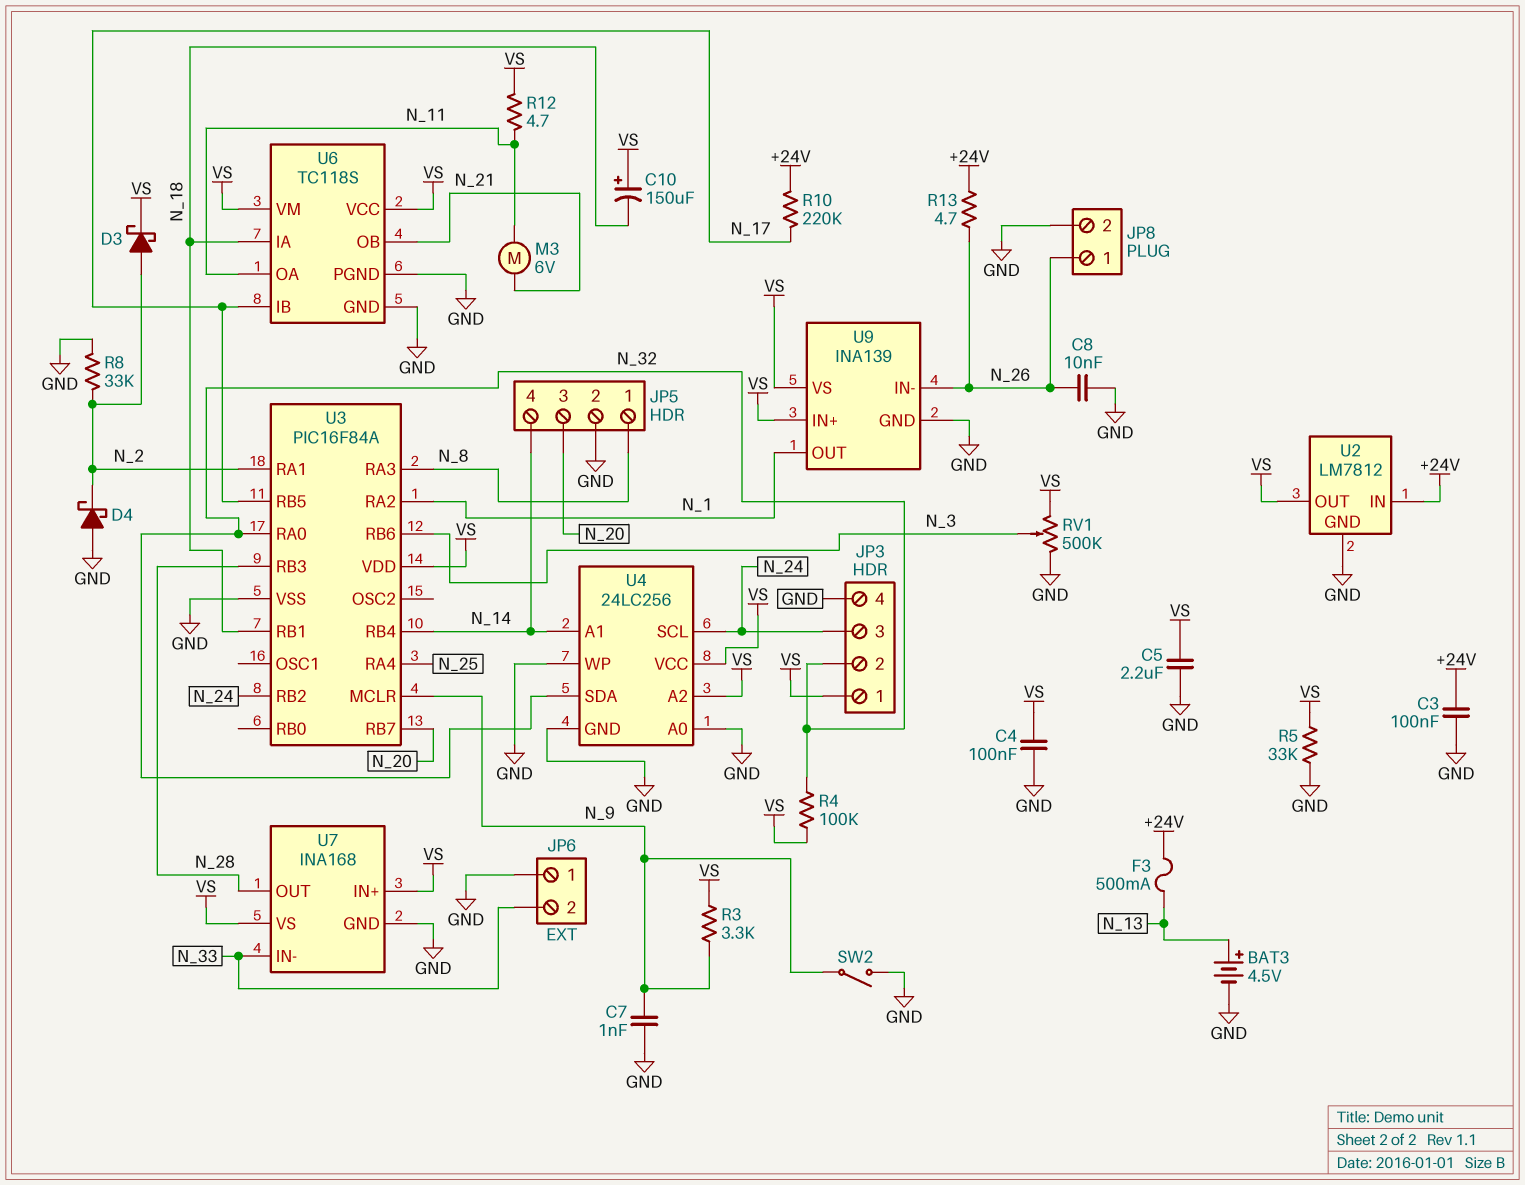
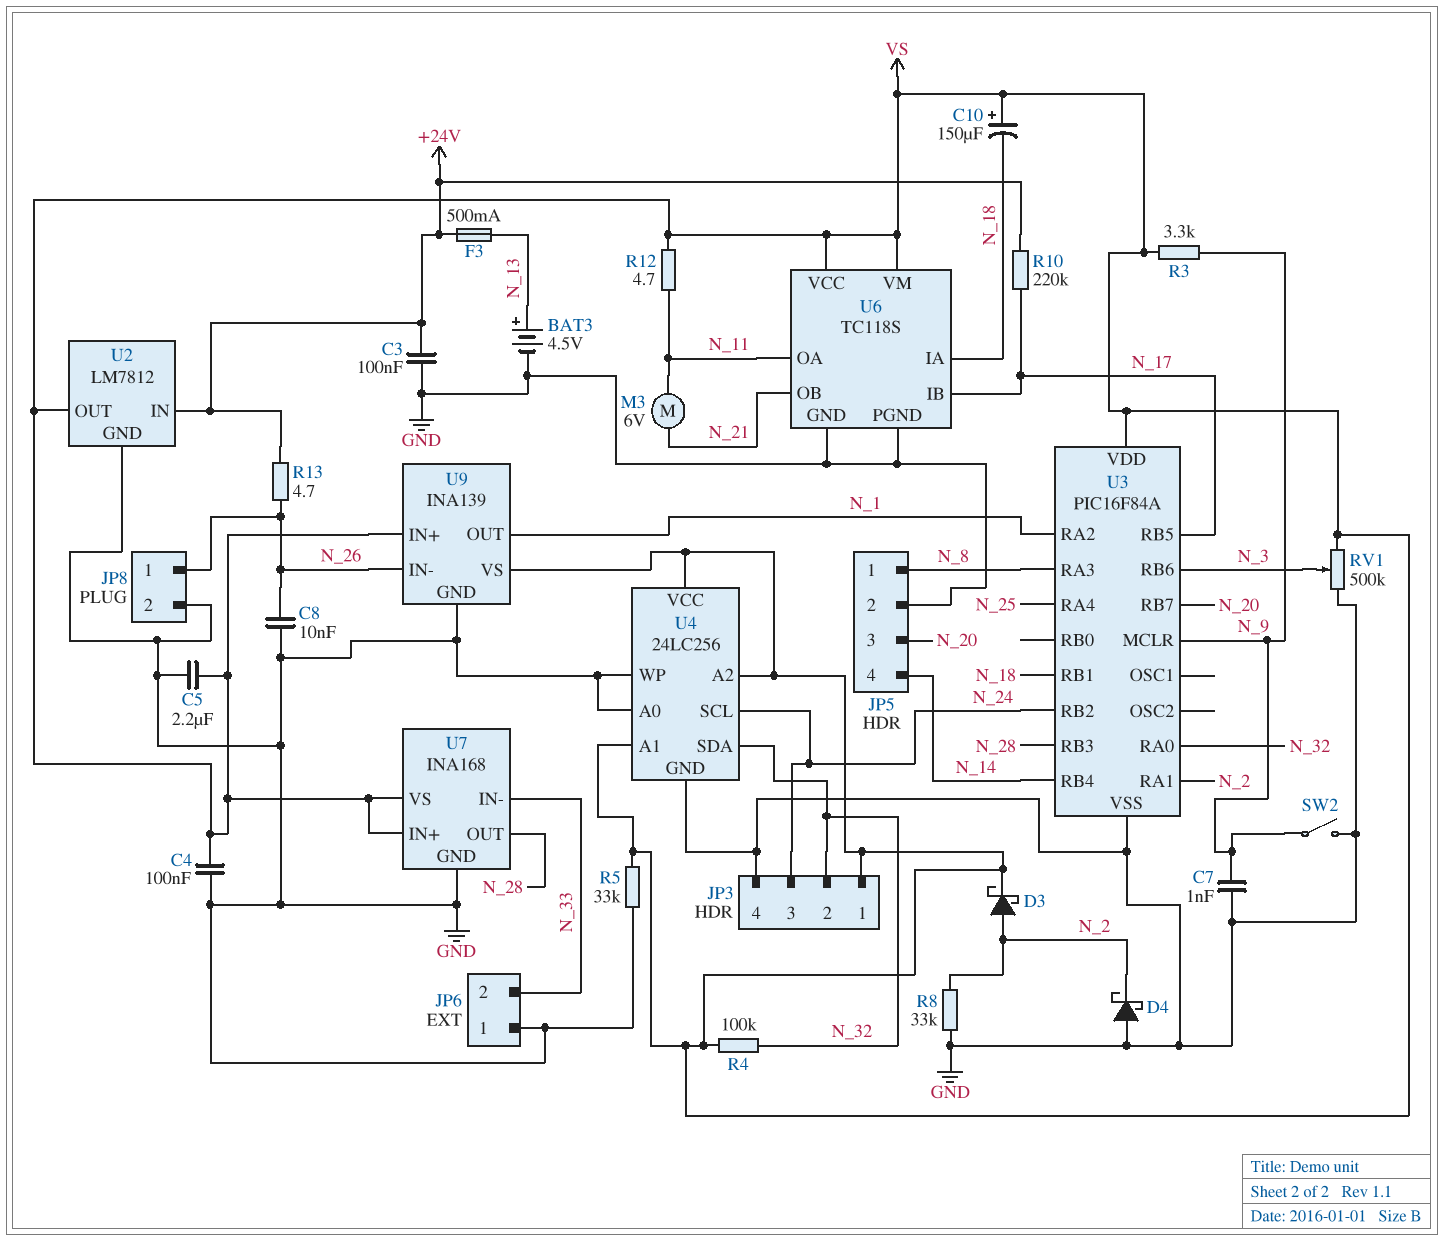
U4 pin A1: N_14 -> VS

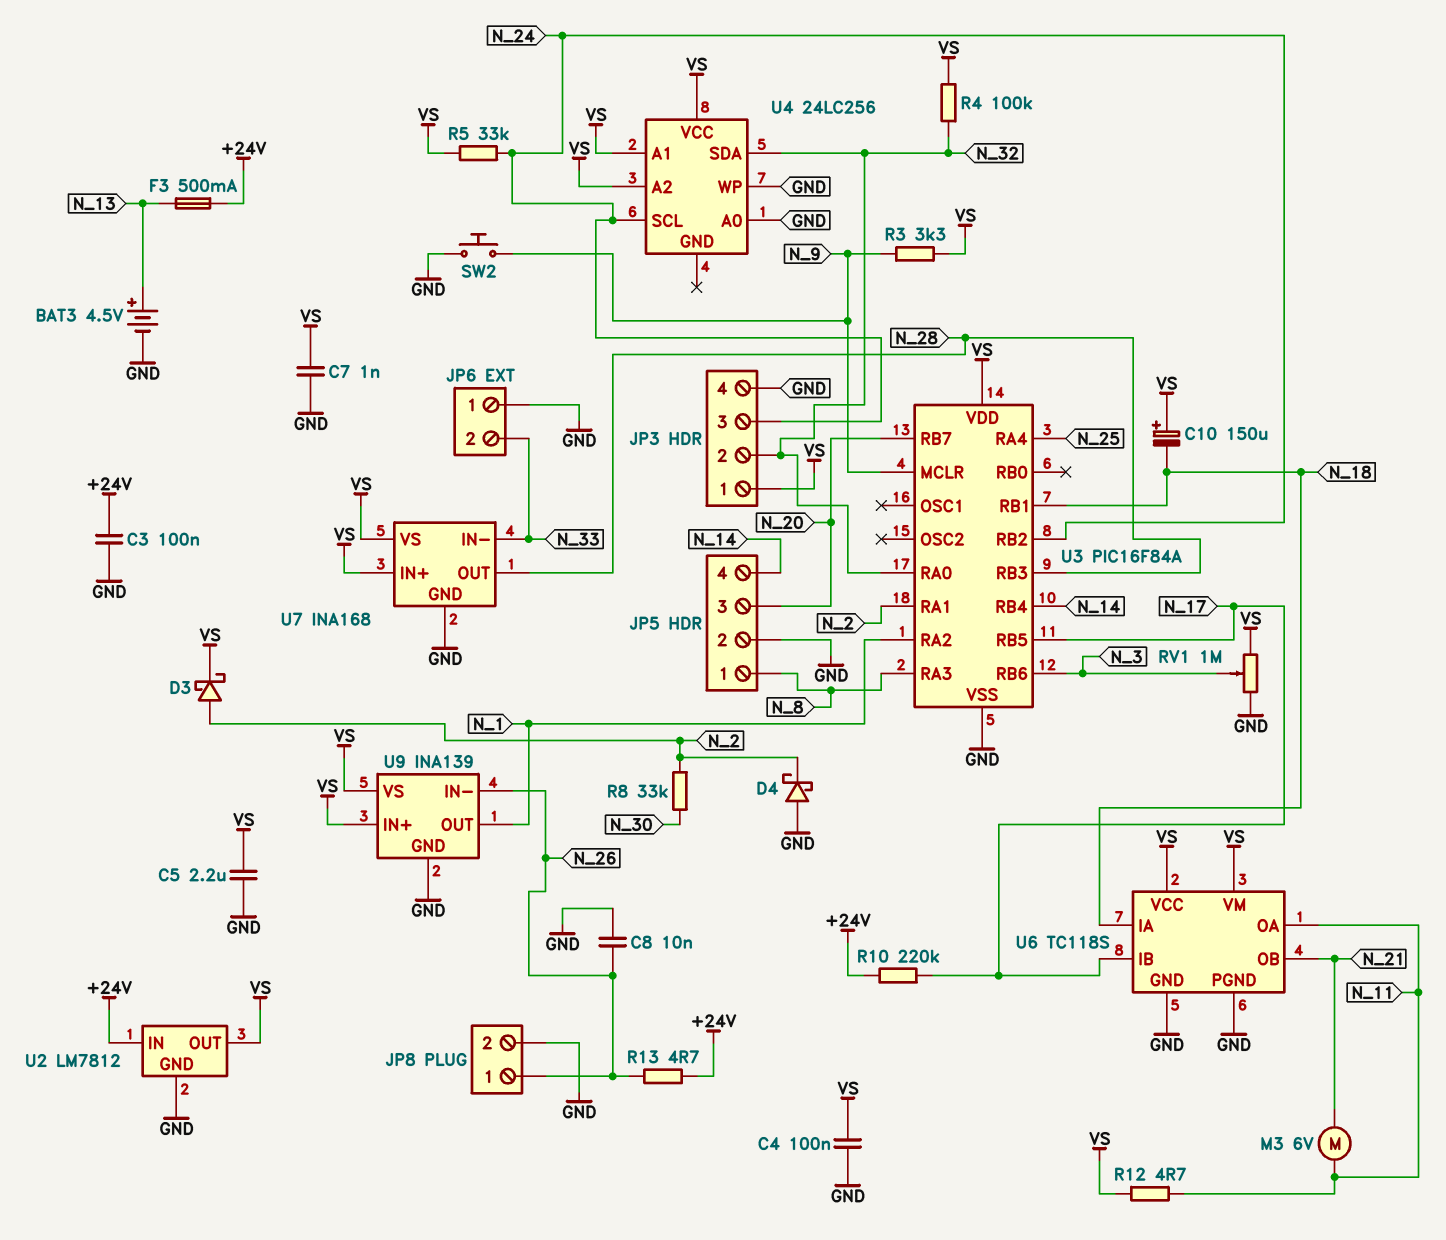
C7: 1nF (GND, N_9) -> 1nF (GND, VS)
R5: 33k (GND, VS) -> 33k (N_24, VS)
R8: 33k (GND, N_2) -> 33k (N_2, N_30)
RV1: 500k (GND, VS, wiper N_3) -> 1M (GND, VS, wiper N_3)
SW2: switch (GND, N_9) -> button (GND, N_9)
U4 pin GND: GND -> none

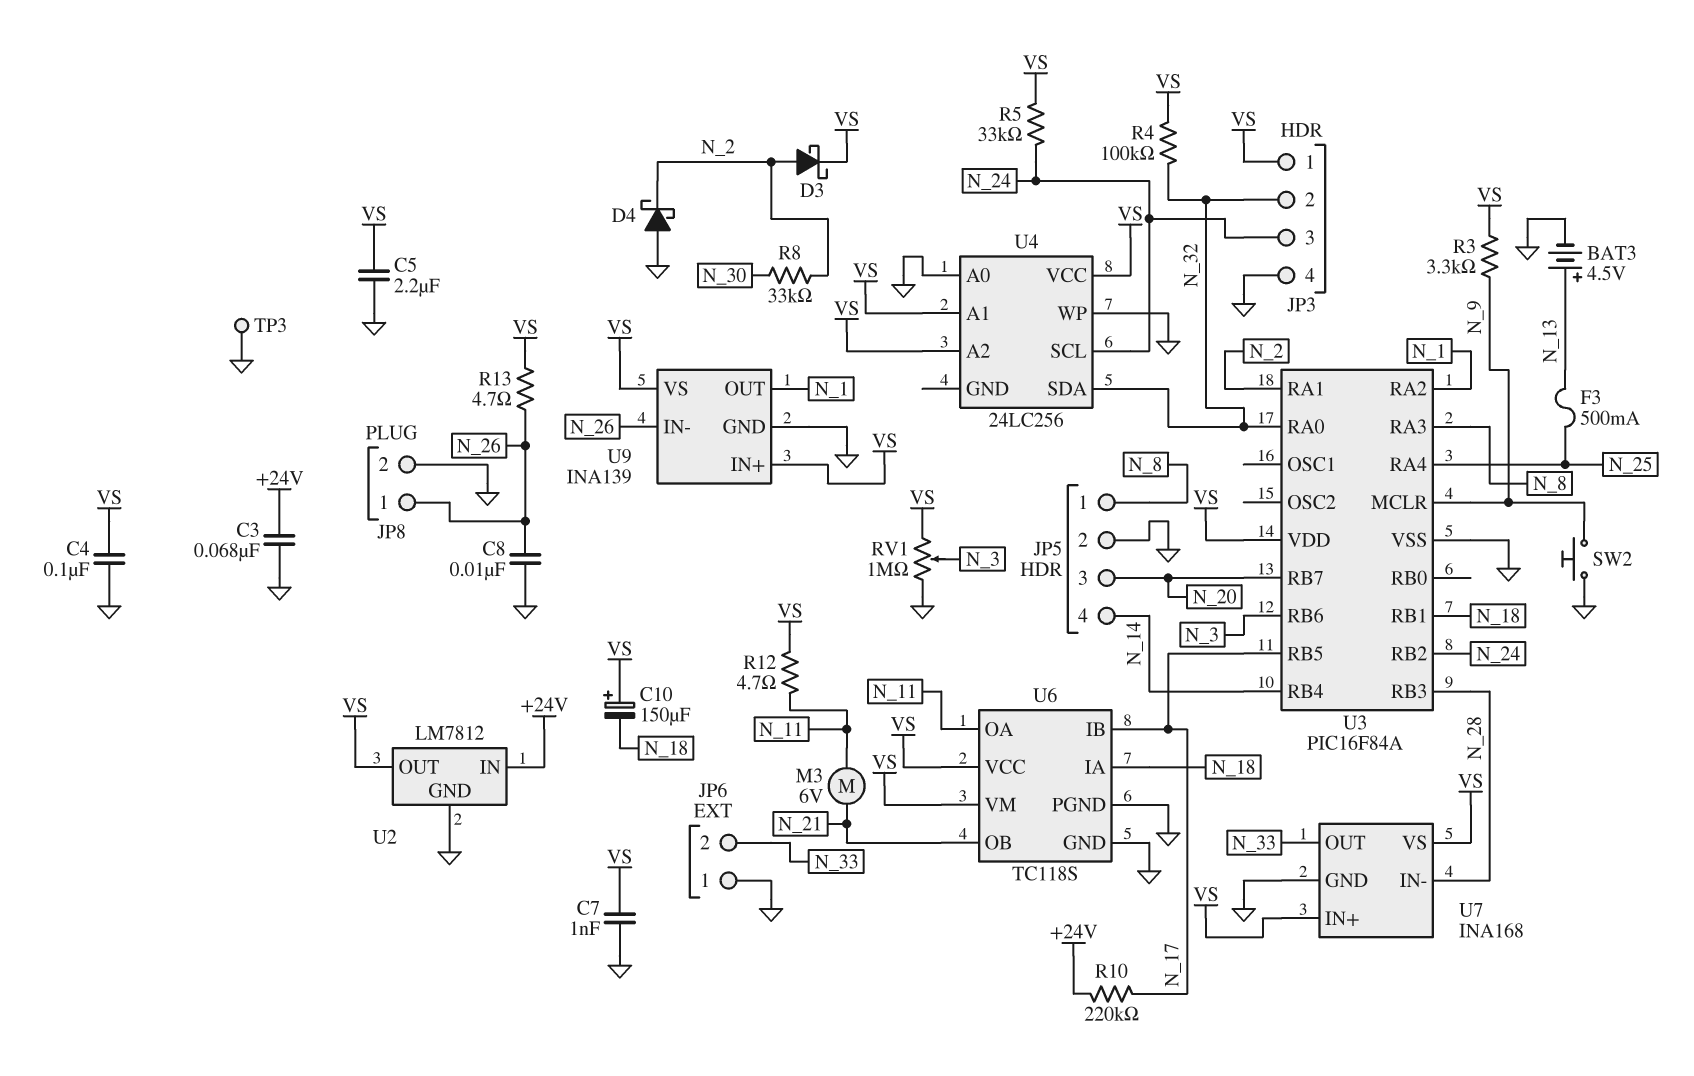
C3: 100nF (+24V, GND) -> 68nF (+24V, GND)
F3: 500mA (+24V, N_13) -> 500mA (N_13, N_25)
R13: 4.7 (+24V, N_26) -> 4.7 (N_26, VS)
TP3: none -> test point (GND)
U7 pin IN-: N_33 -> N_28
U7 pin OUT: N_28 -> N_33

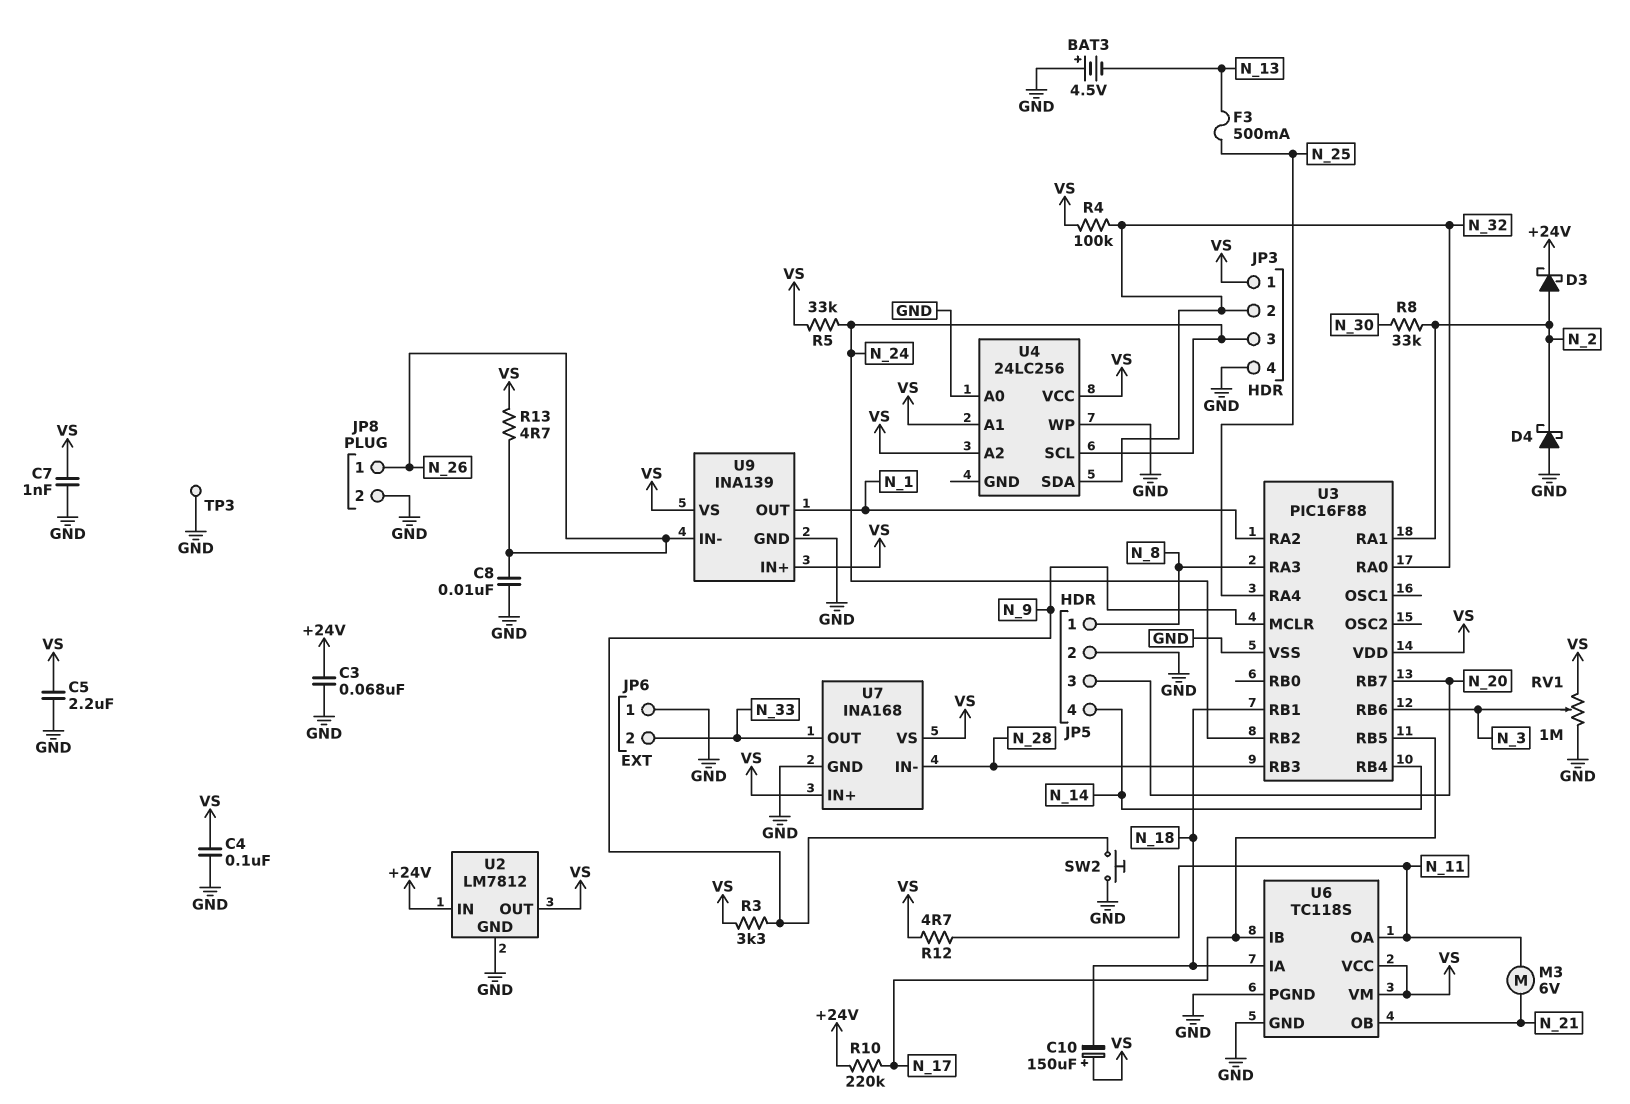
BAT3: 4.5V (plus N_13, minus GND) -> 4.5V (plus GND, minus N_13)
D3: schottky (A N_2, K VS) -> schottky (A N_2, K +24V)
U3: PIC16F84A -> PIC16F88

